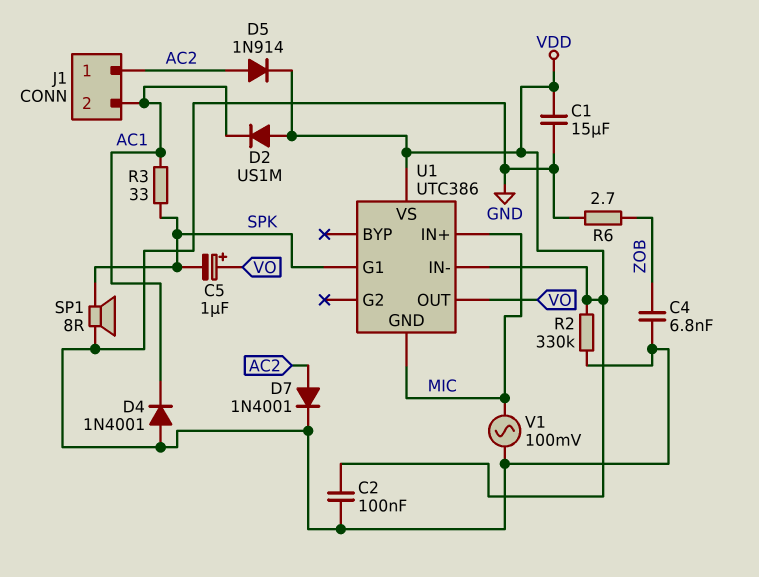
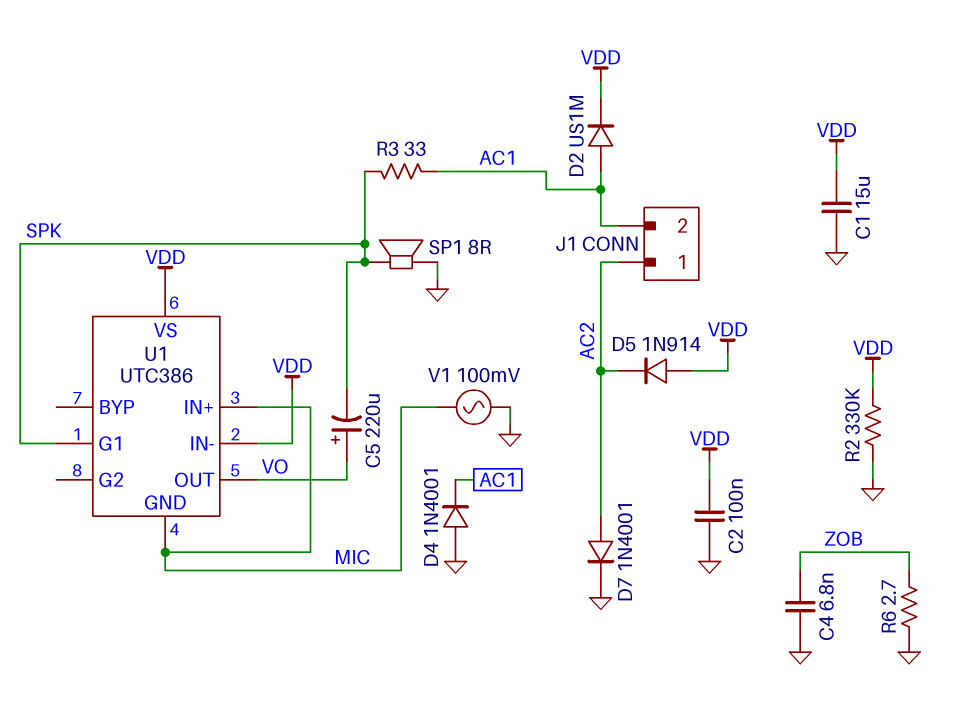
C5: 1uF (plus VO, minus SPK) -> 220uF (plus VO, minus SPK)
D2: diode US1M (A VDD, K AC1) -> diode US1M (A AC1, K VDD)
D5: diode 1N914 (A AC2, K VDD) -> diode 1N914 (A VDD, K AC2)

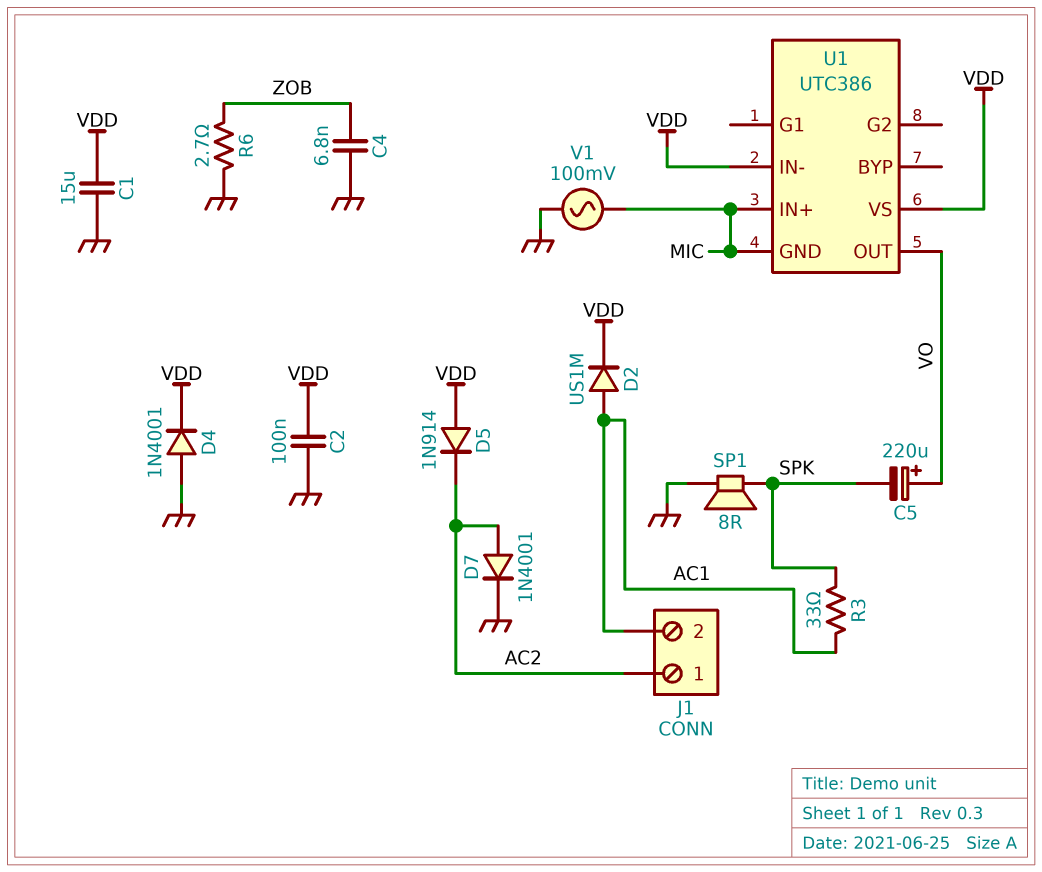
D4: diode 1N4001 (A GND, K AC1) -> diode 1N4001 (A GND, K VDD)
R2: 330k (GND, VDD) -> none
U1 pin G1: SPK -> none

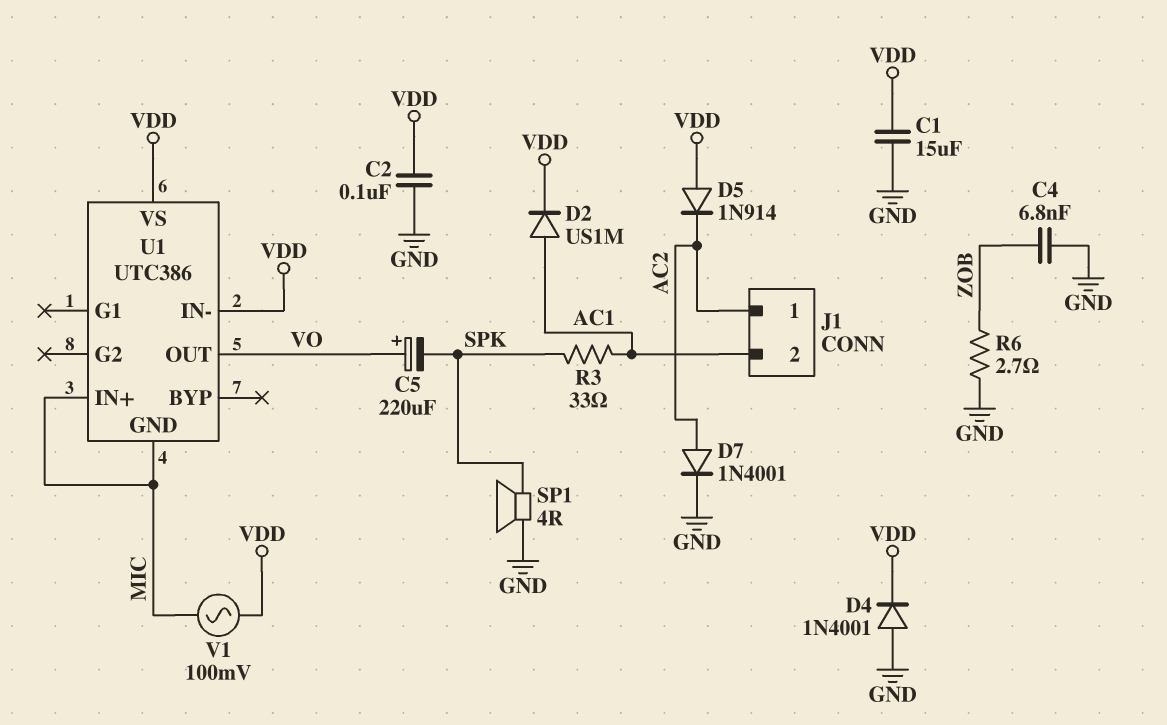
SP1: speaker 8R (GND, SPK) -> speaker 4R (GND, SPK)
V1: AC 100mV (GND, MIC) -> AC 100mV (MIC, VDD)

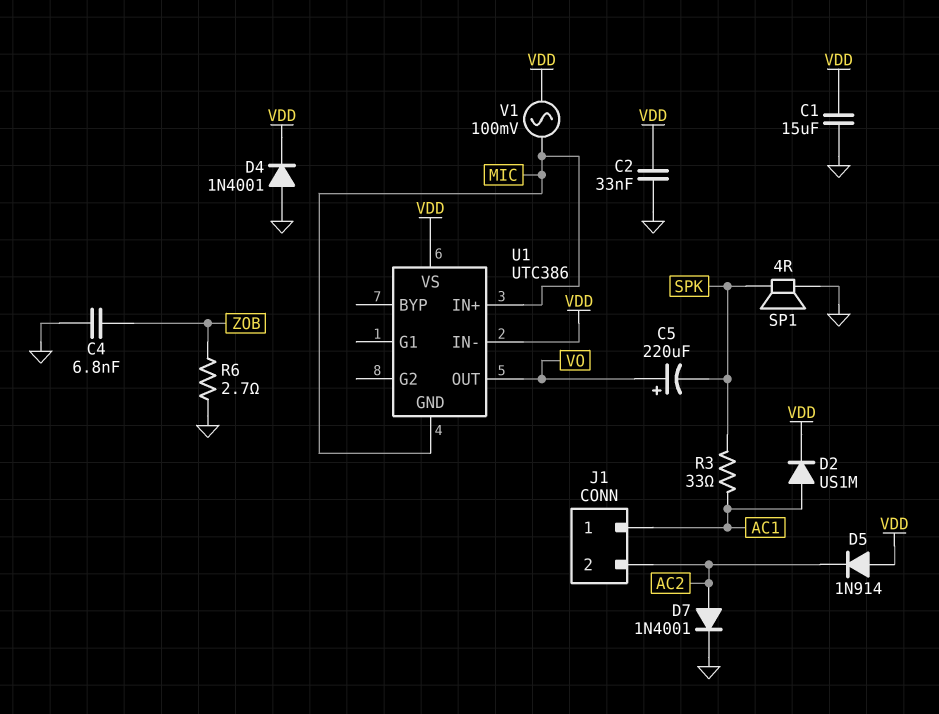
C2: 100nF (GND, VDD) -> 33nF (GND, VDD)
J1 pin 1: AC2 -> AC1
J1 pin 2: AC1 -> AC2

